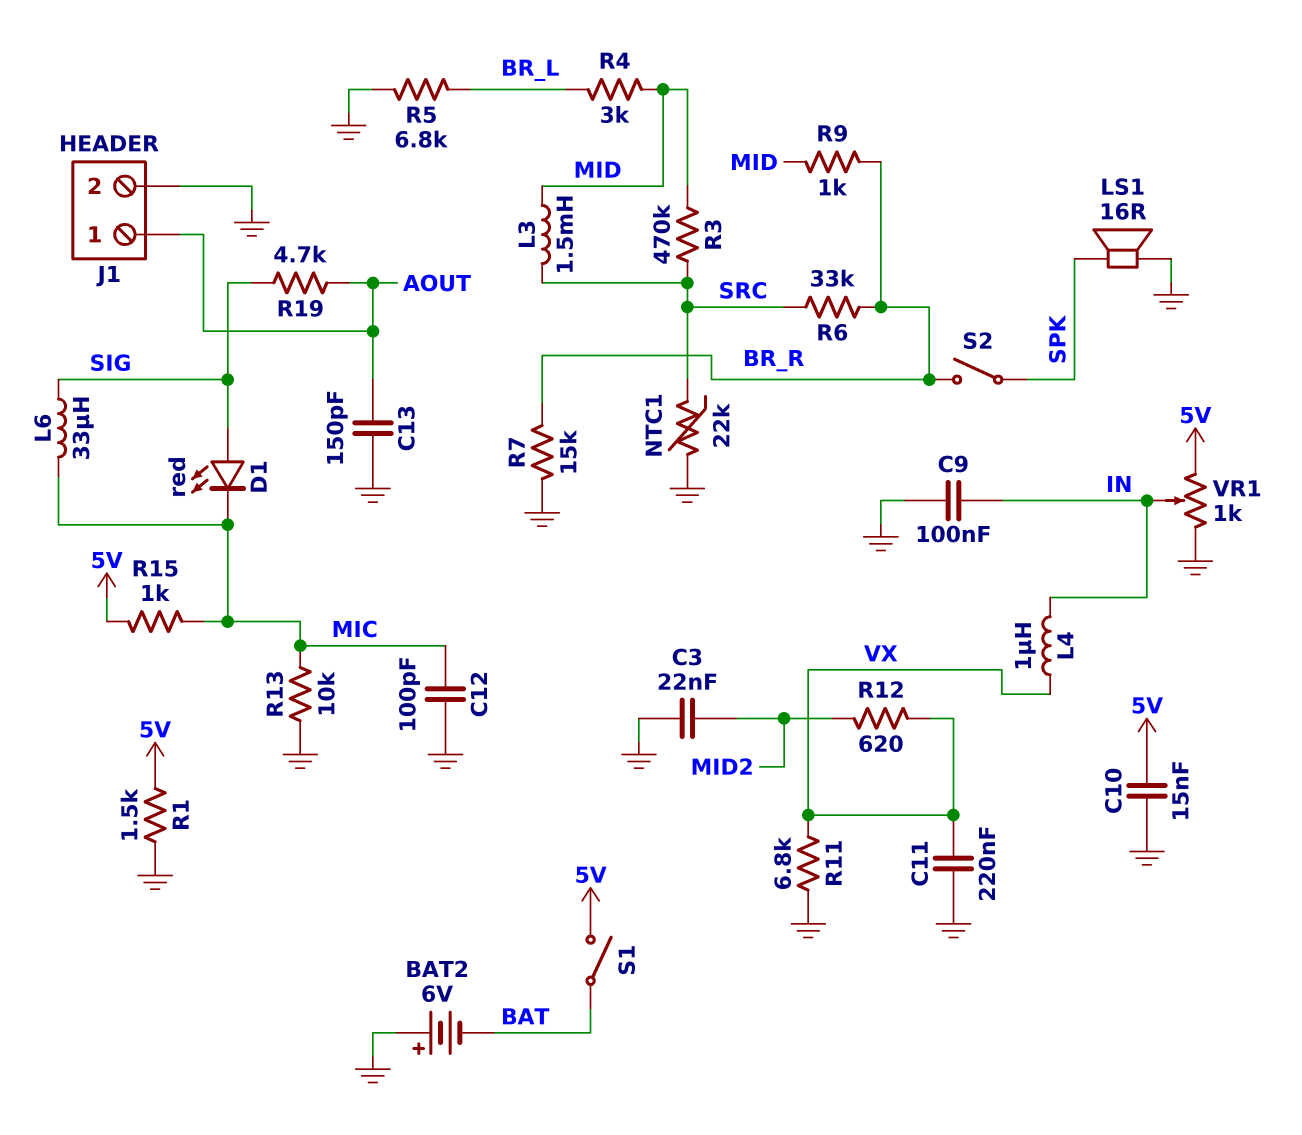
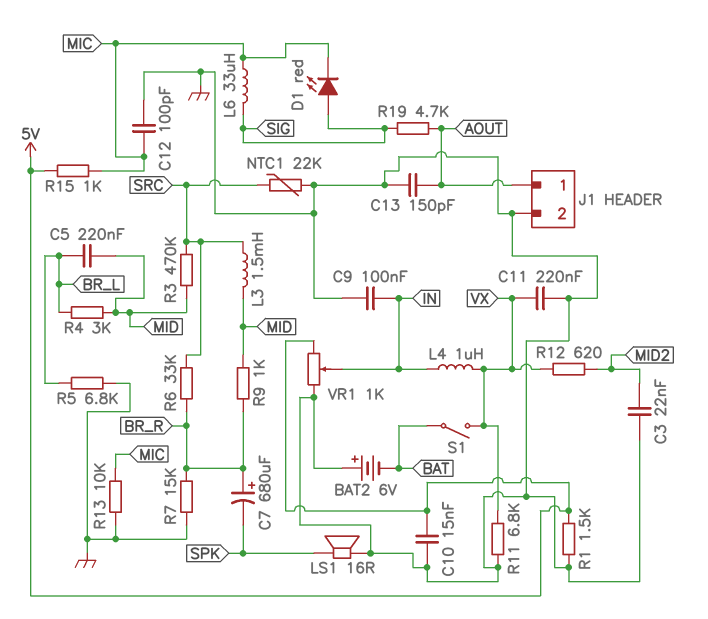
C5: none -> 220nF (BR_L, MID)
C7: none -> 680uF (plus BR_R, minus SPK)
S1: switch (5V, BAT) -> switch (BAT, VX)
S2: switch (BR_R, SPK) -> none

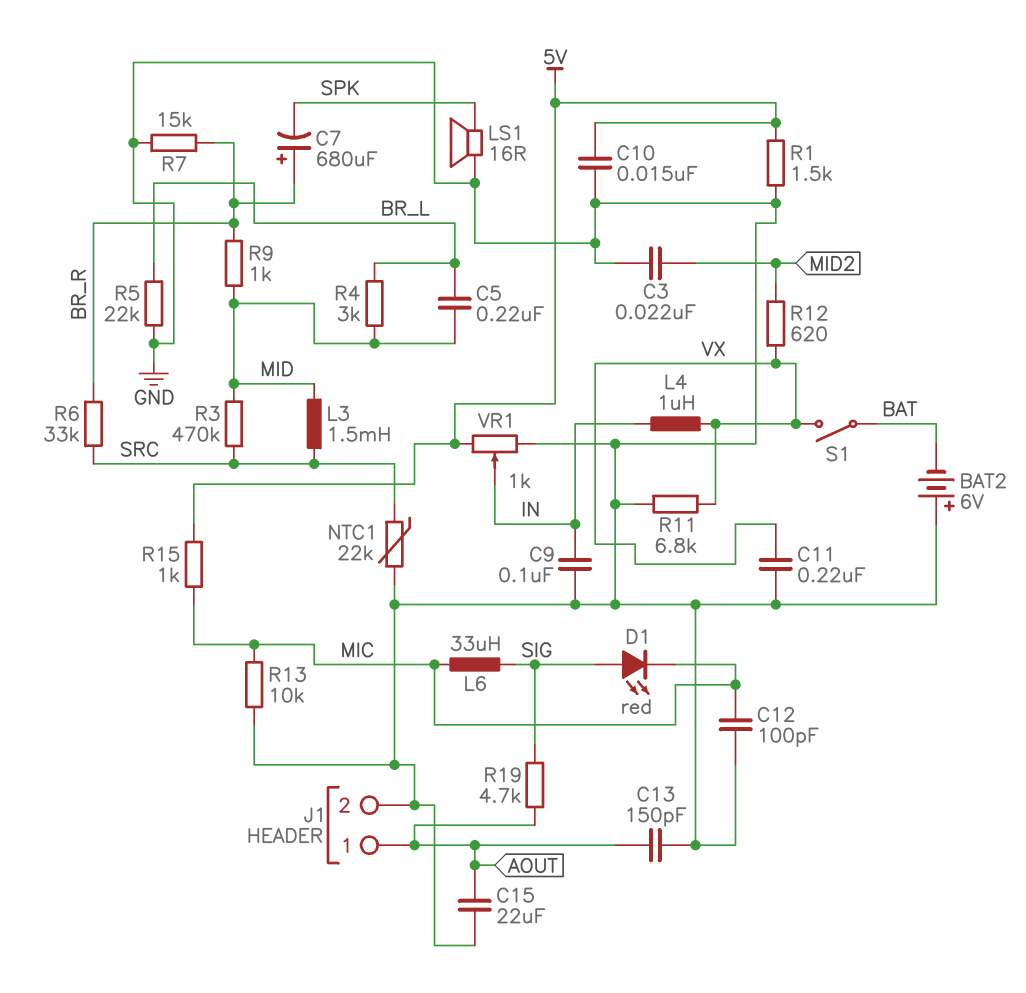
C15: none -> 22uF (AOUT, GND)
R5: 6.8k (BR_L, GND) -> 22k (BR_L, GND)

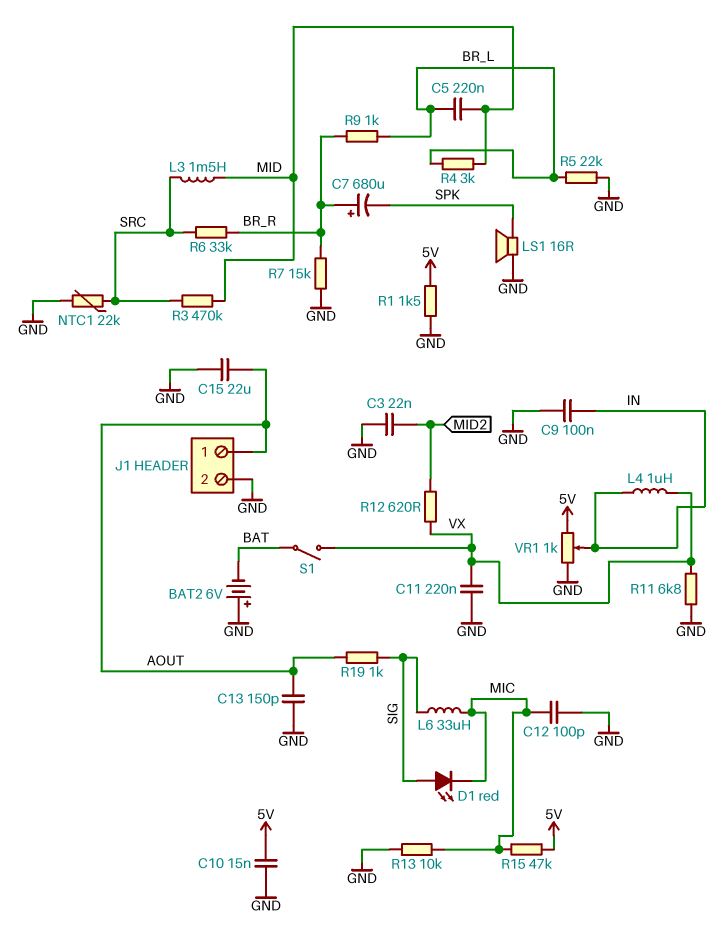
R9: 1k (BR_R, MID) -> 1k (BR_L, BR_R)
R15: 1k (5V, MIC) -> 47k (5V, MIC)
R19: 4.7k (AOUT, SIG) -> 1k (AOUT, SIG)

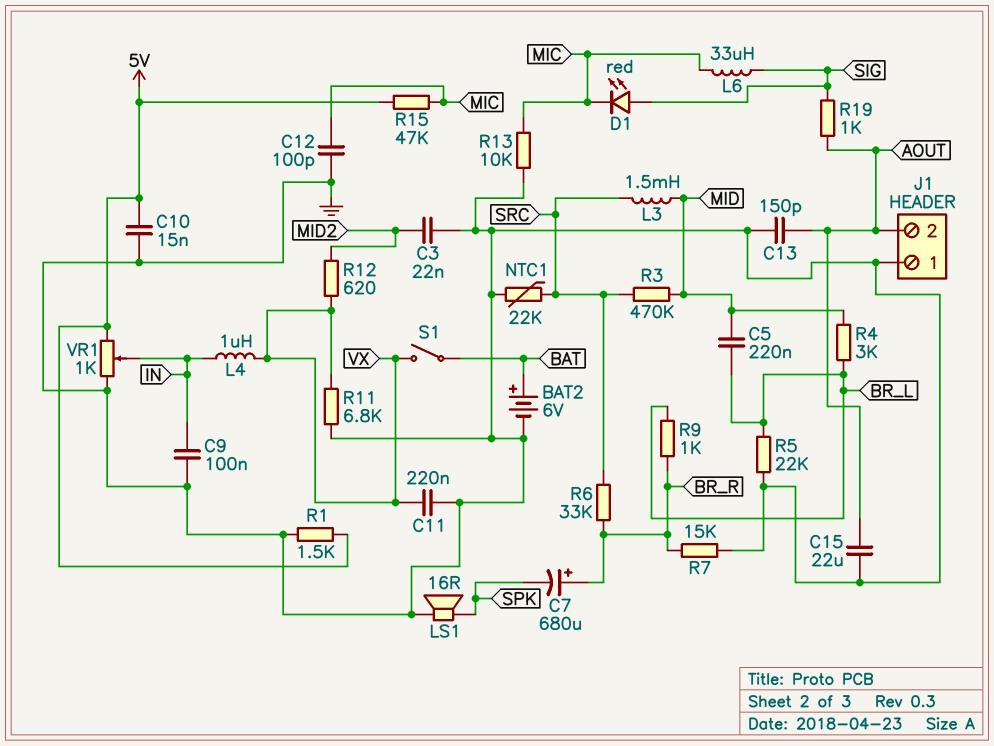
BAT2: 6V (plus GND, minus BAT) -> 6V (plus BAT, minus GND)
J1 pin 1: AOUT -> GND
J1 pin 2: GND -> AOUT

